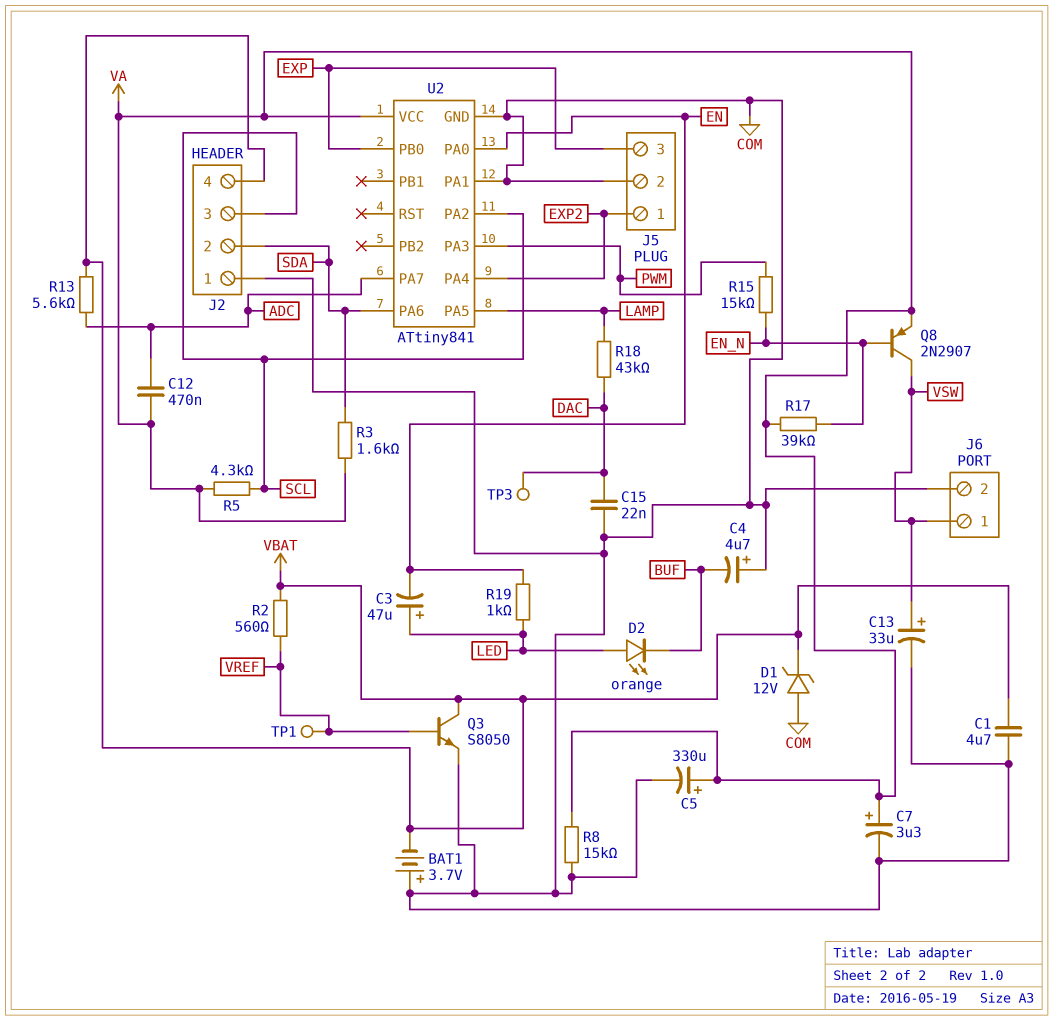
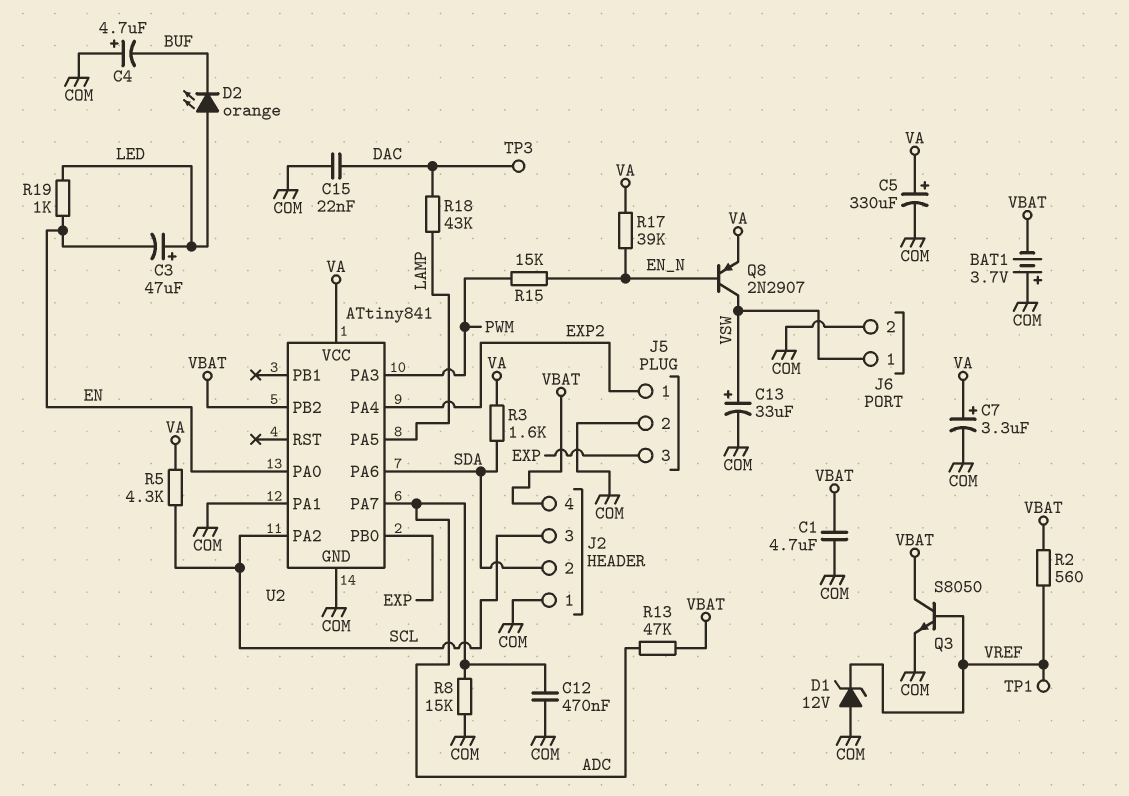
C12: 470nF (ADC, VA) -> 470nF (ADC, COM)
D1: zener 12V (A COM, K VBAT) -> zener 12V (A COM, K VREF)
R8: 15k (COM, VA) -> 15k (ADC, COM)
R13: 5.6k (ADC, VBAT) -> 47k (ADC, VBAT)
U2 pin PB2: none -> VBAT

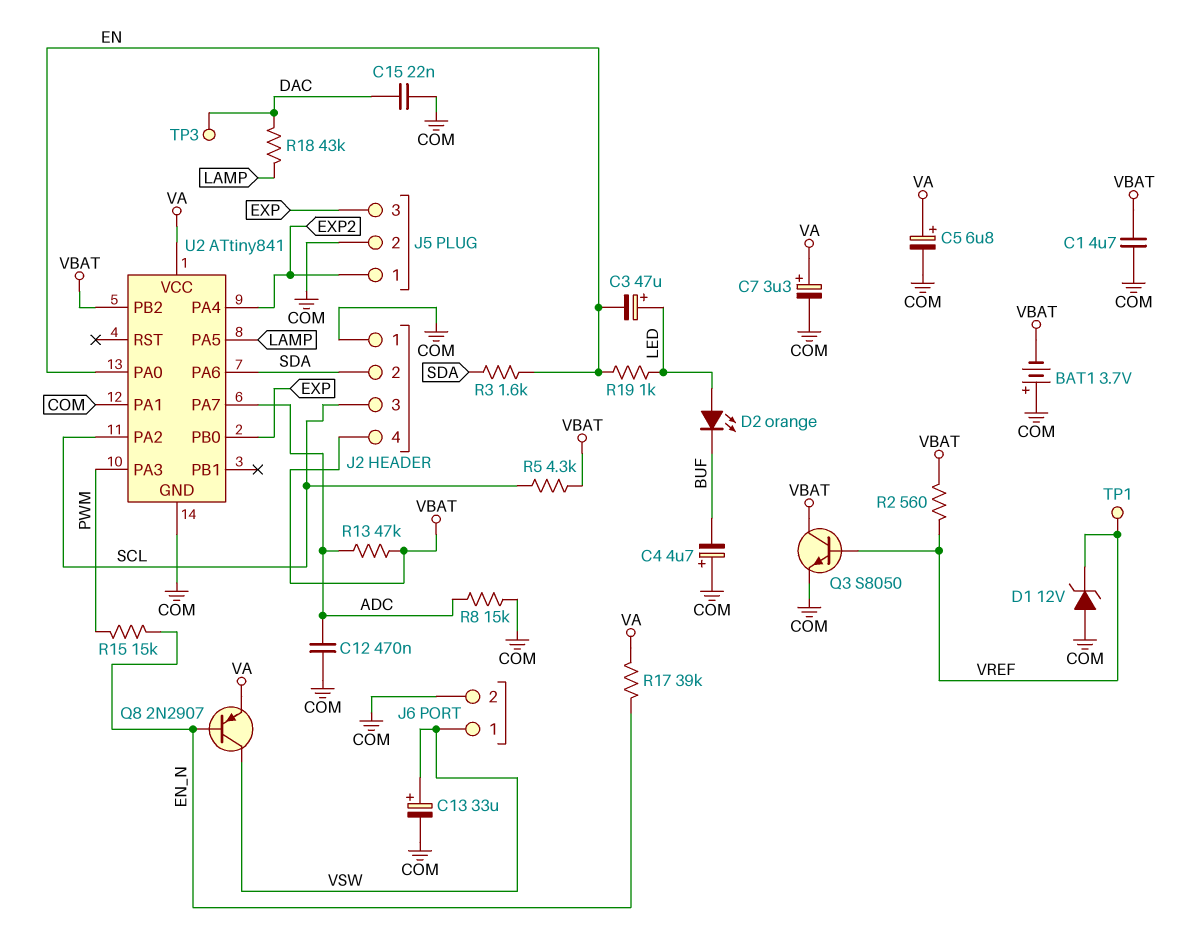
C5: 330uF (plus VA, minus COM) -> 6.8uF (plus VA, minus COM)
R3: 1.6k (SDA, VA) -> 1.6k (EN, SDA)
R5: 4.3k (SCL, VA) -> 4.3k (SCL, VBAT)

